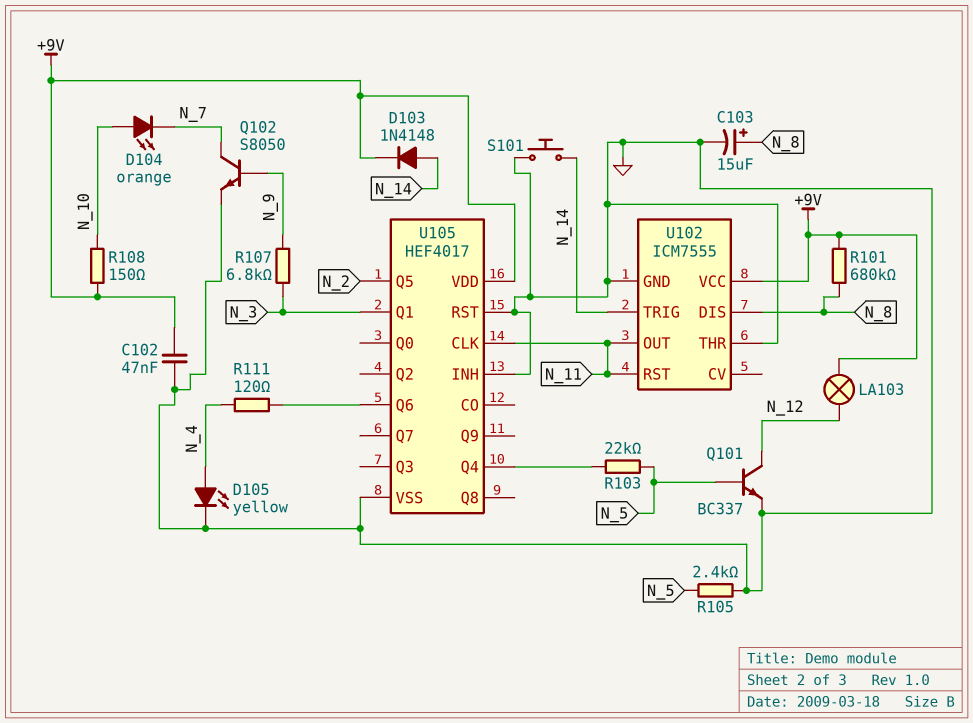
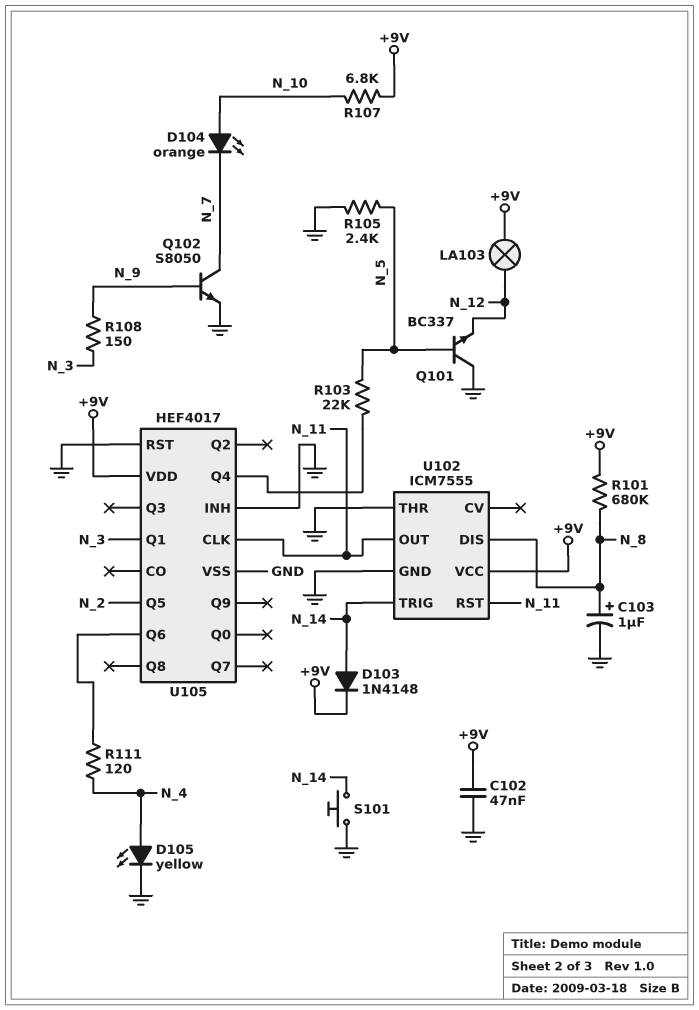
C103: 15uF (plus N_8, minus GND) -> 1uF (plus N_8, minus GND)
Q101: NPN BC337 (B N_5, C N_12, E GND) -> NPN BC337 (B N_5, C GND, E N_12)
R107: 6.8k (N_3, N_9) -> 6.8k (+9V, N_10)
R108: 150 (+9V, N_10) -> 150 (N_3, N_9)

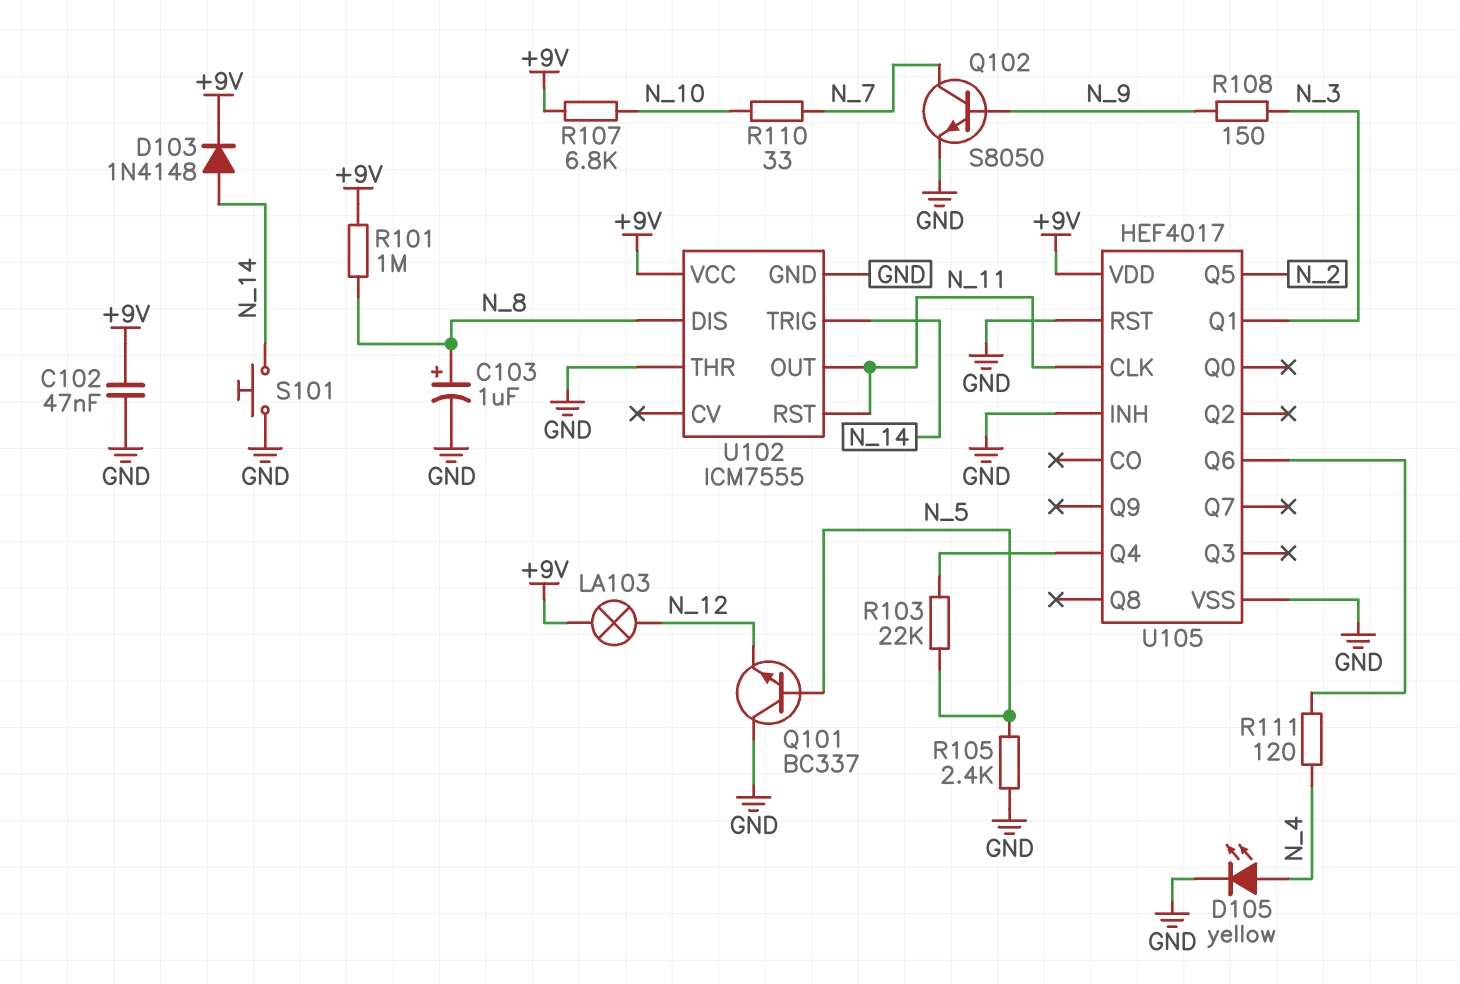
D104: LED orange (A N_10, K N_7) -> none
R101: 680k (+9V, N_8) -> 1M (+9V, N_8)
R110: none -> 33 (N_7, N_10)

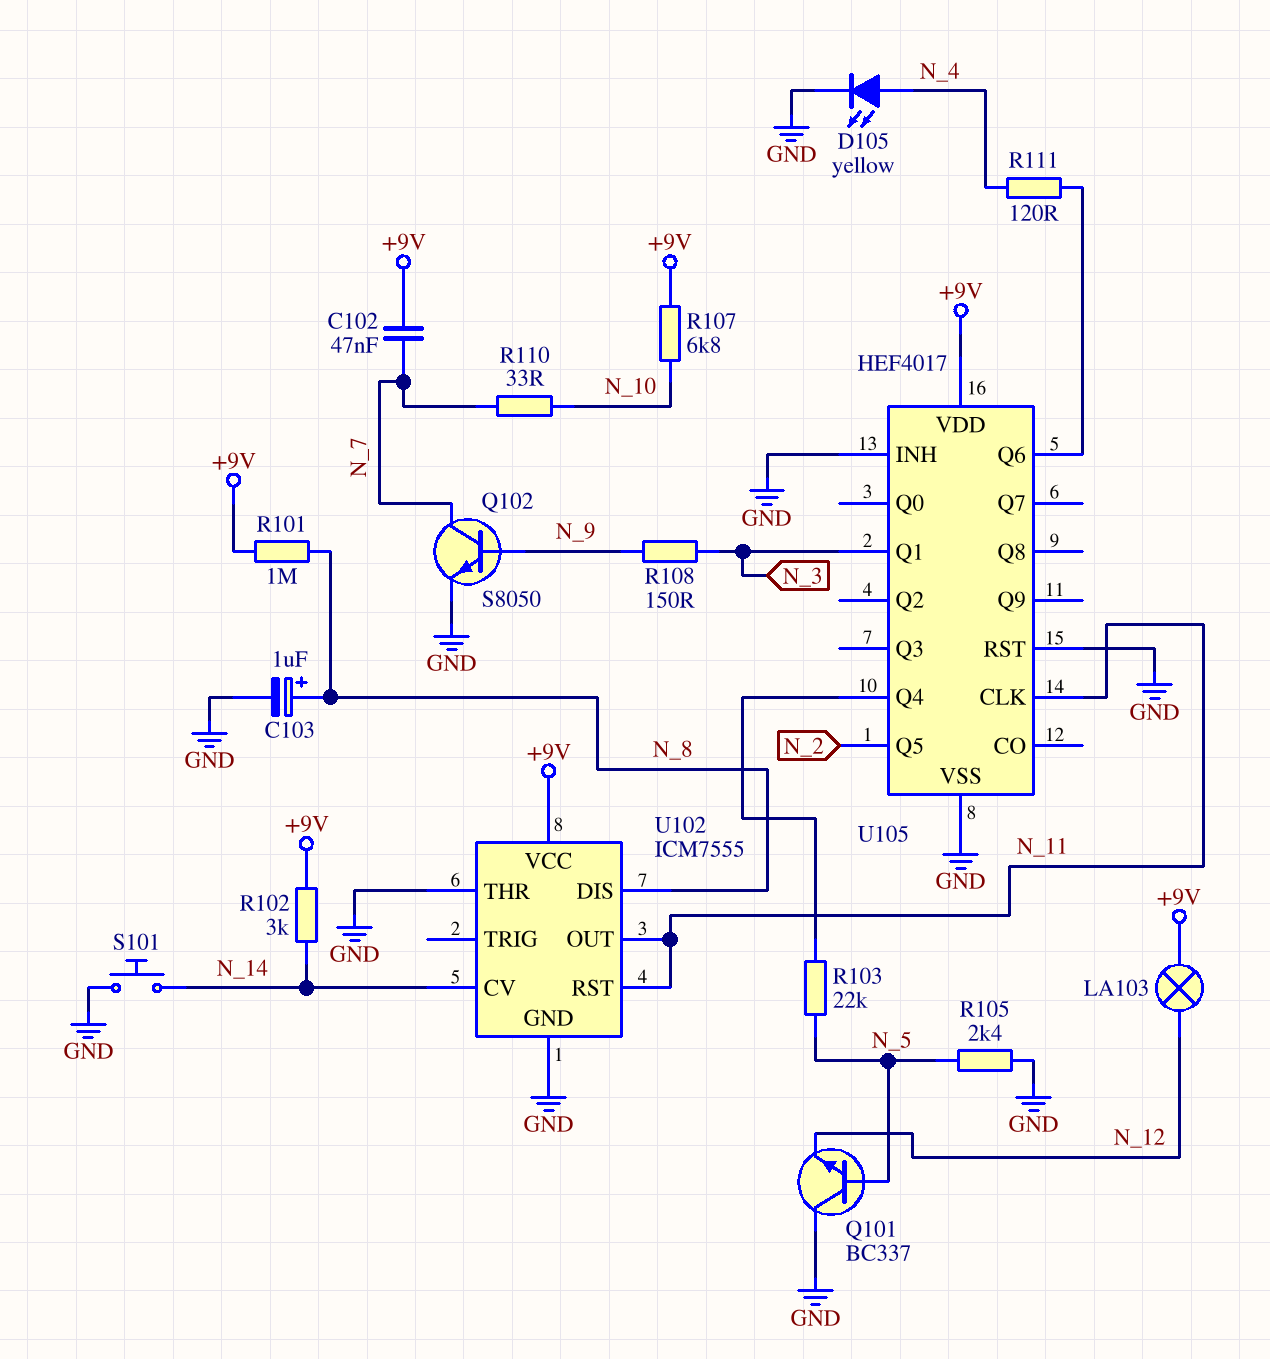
C102: 47nF (+9V, GND) -> 47nF (+9V, N_7)
D103: diode 1N4148 (A N_14, K +9V) -> none
R102: none -> 3k (+9V, N_14)
U102 pin CV: none -> N_14
U102 pin TRIG: N_14 -> none

